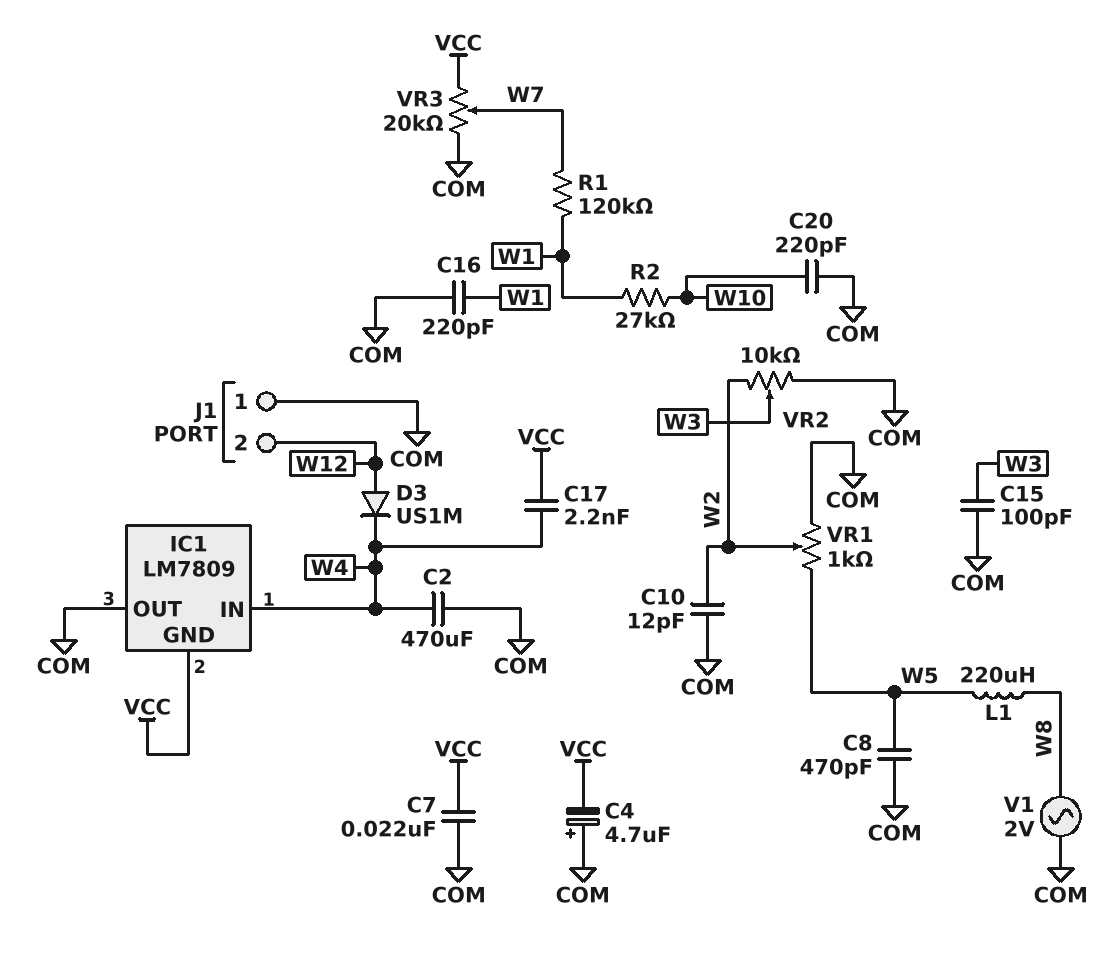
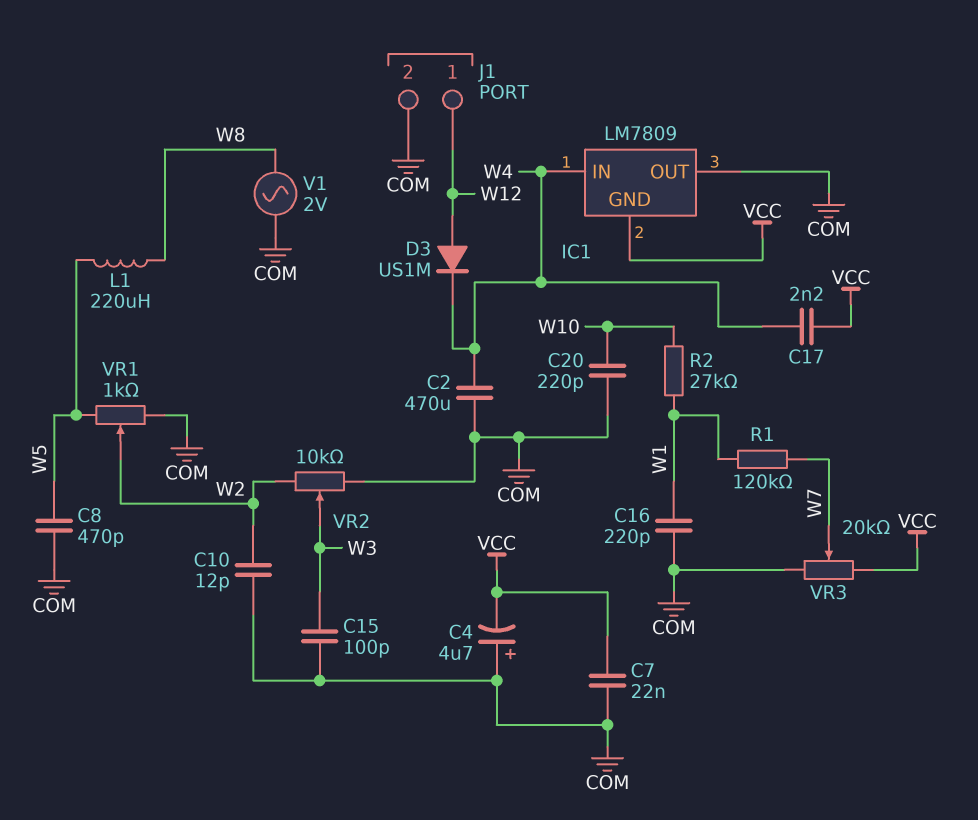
J1 pin 1: COM -> W12
J1 pin 2: W12 -> COM

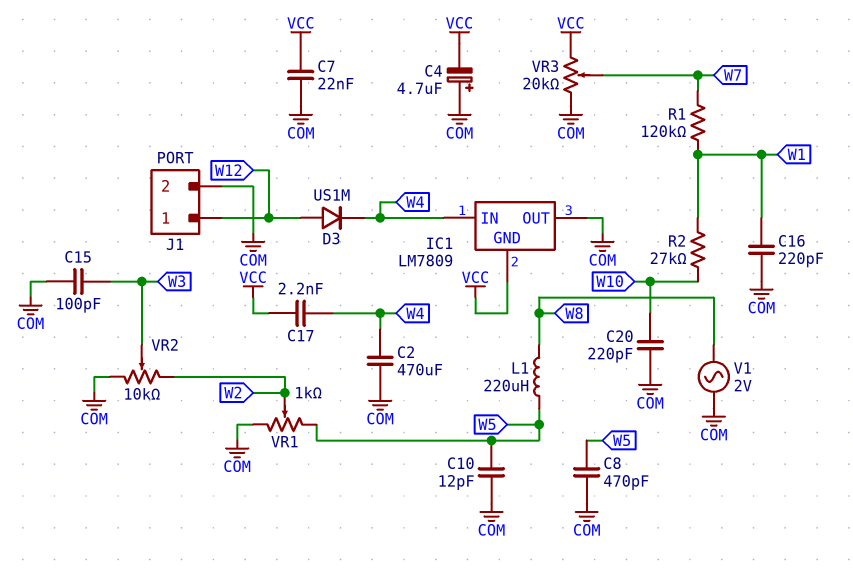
C10: 12pF (COM, W2) -> 12pF (COM, W5)

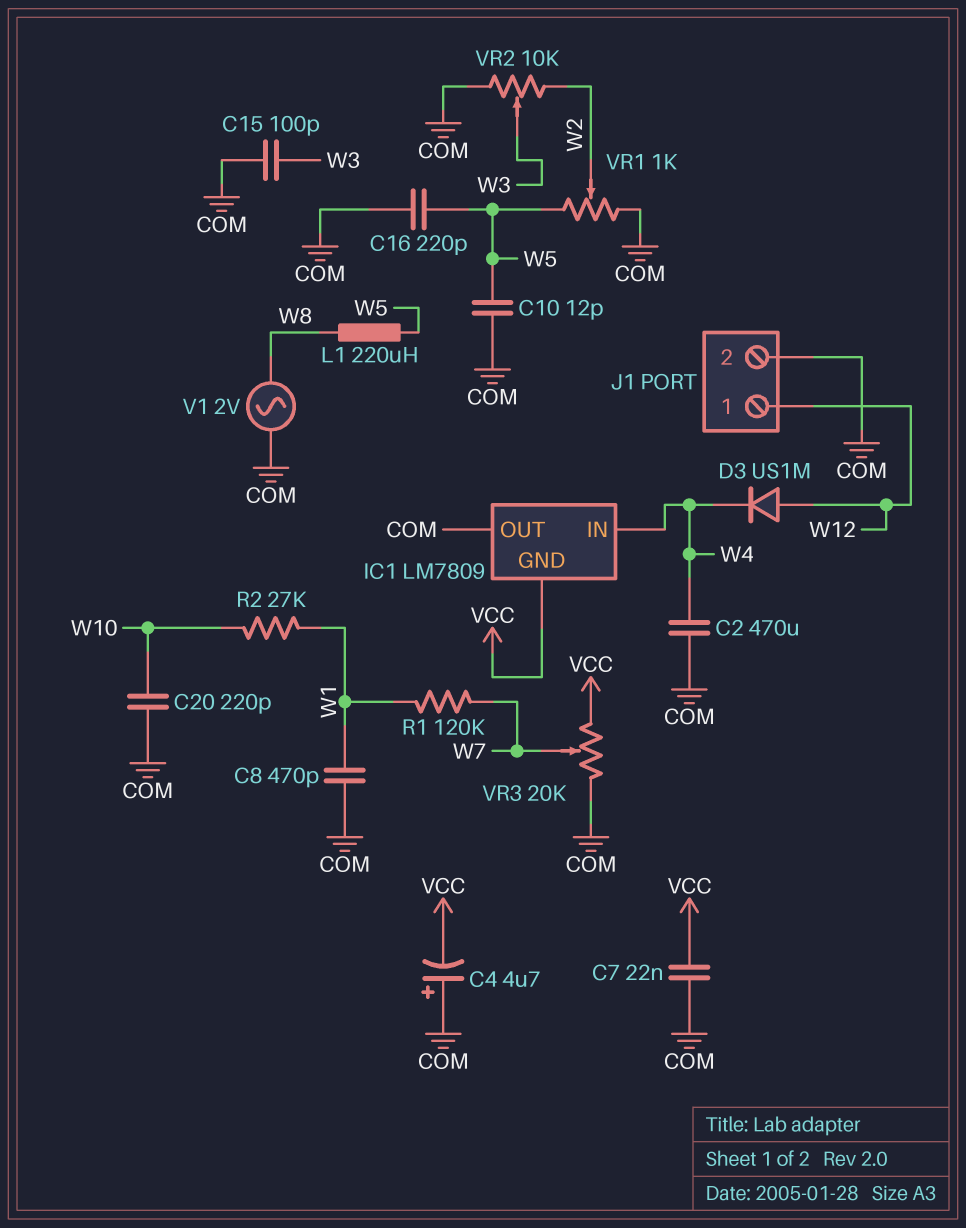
C8: 470pF (COM, W5) -> 470pF (COM, W1)
C16: 220pF (COM, W1) -> 220pF (COM, W5)
C17: 2.2nF (VCC, W4) -> none

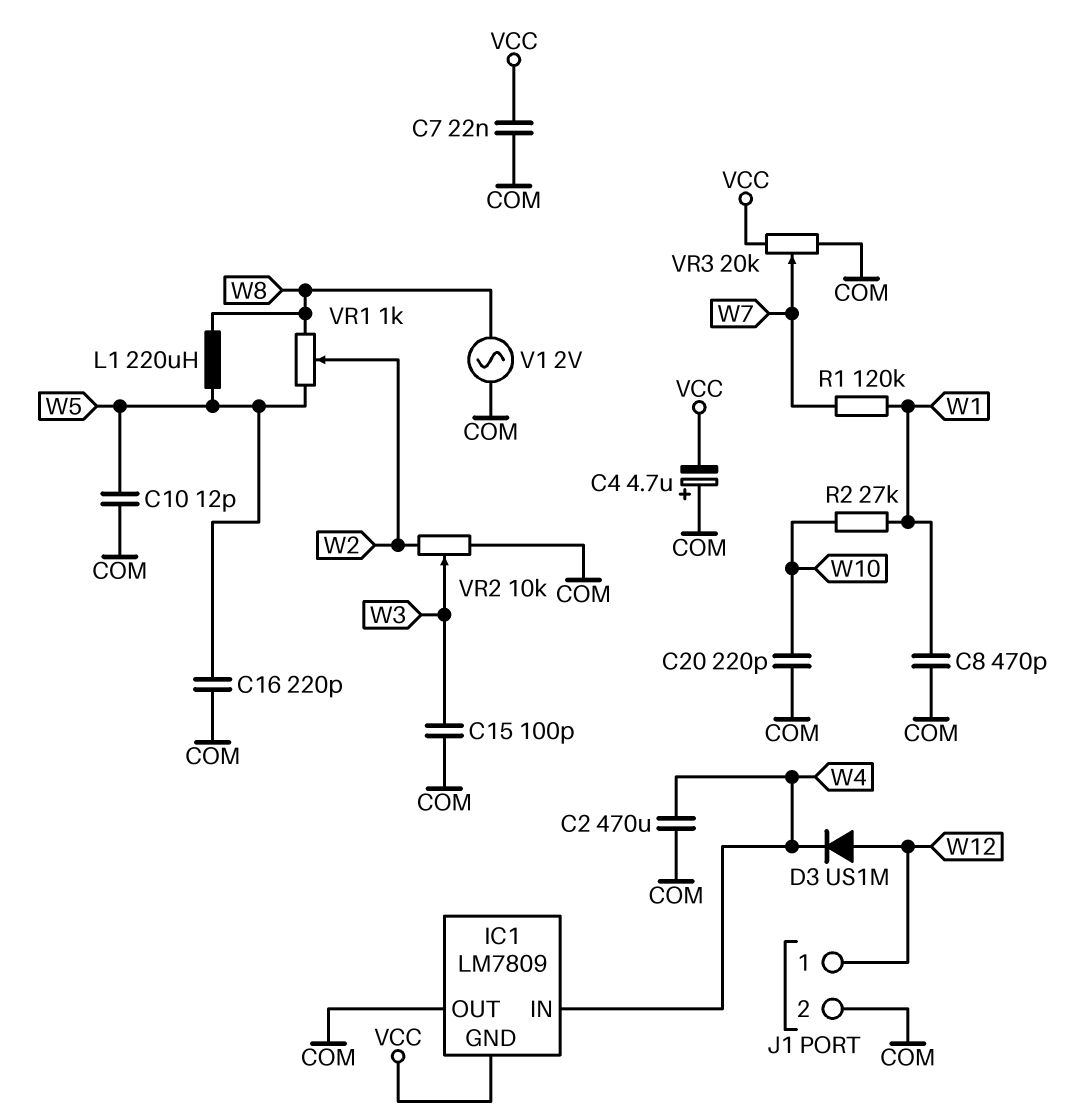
VR1: 1k (COM, W5, wiper W2) -> 1k (W5, W8, wiper W2)

